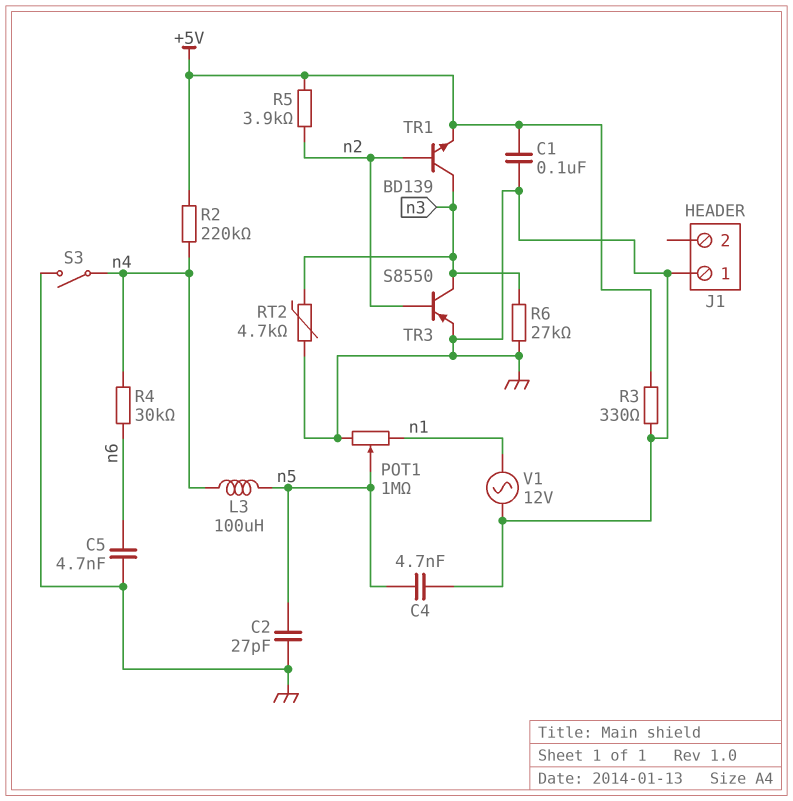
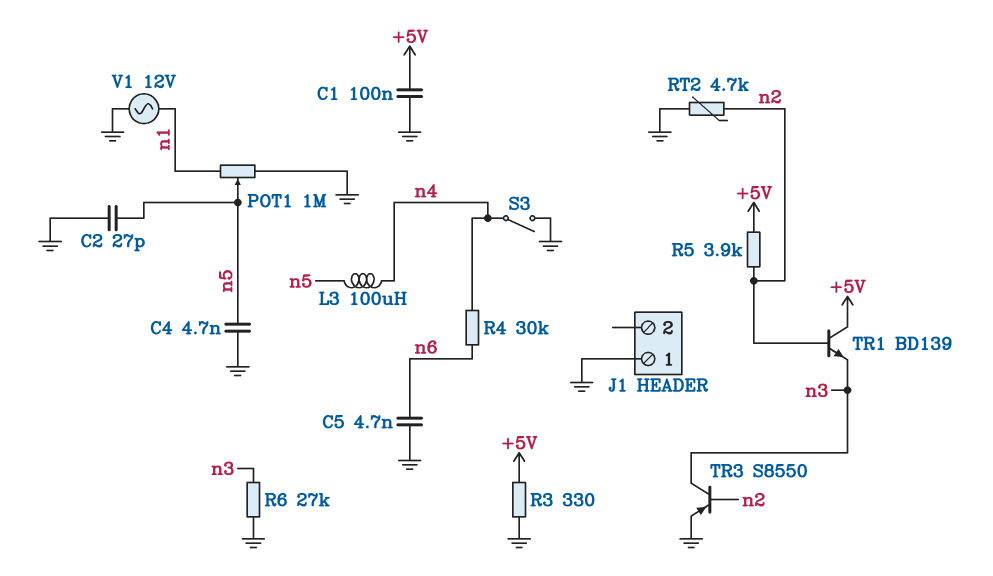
R2: 220k (+5V, n4) -> none
RT2: 4.7k (GND, n3) -> 4.7k (GND, n2)
TR1: NPN BD139 (B n2, C n3, E +5V) -> NPN BD139 (B n2, C +5V, E n3)

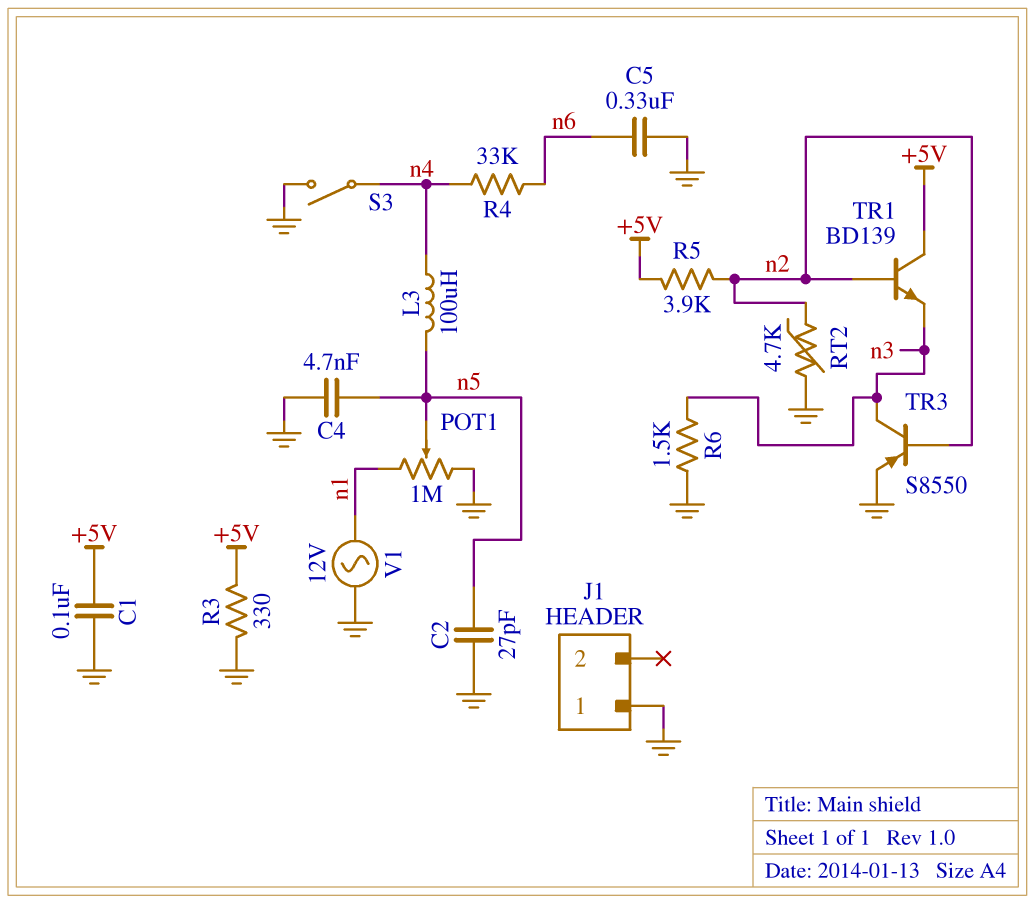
C5: 4.7nF (GND, n6) -> 330nF (GND, n6)
R4: 30k (n4, n6) -> 33k (n4, n6)
R6: 27k (GND, n3) -> 1.5k (GND, n3)

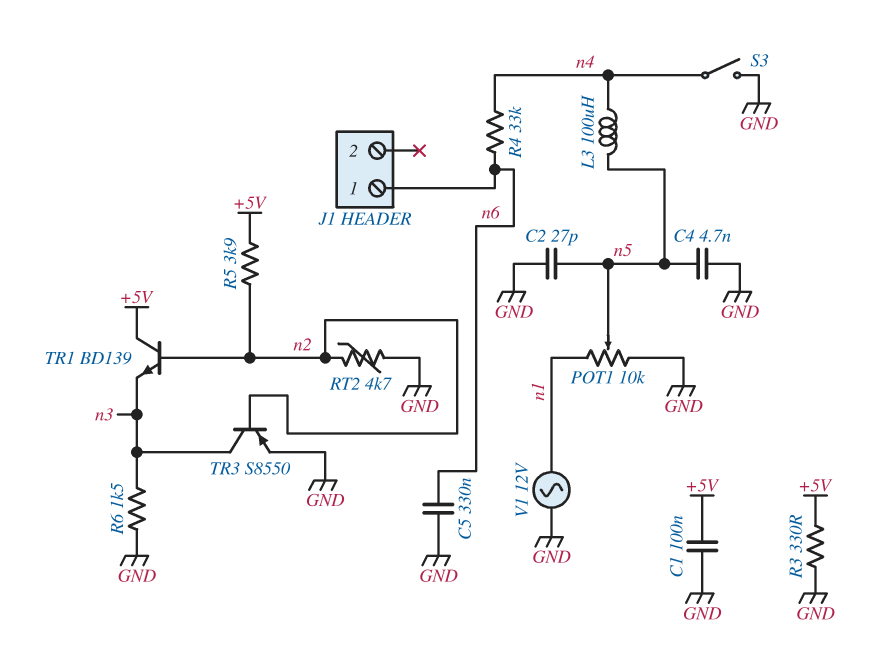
J1 pin 1: GND -> n6
POT1: 1M (GND, n1, wiper n5) -> 10k (GND, n1, wiper n5)

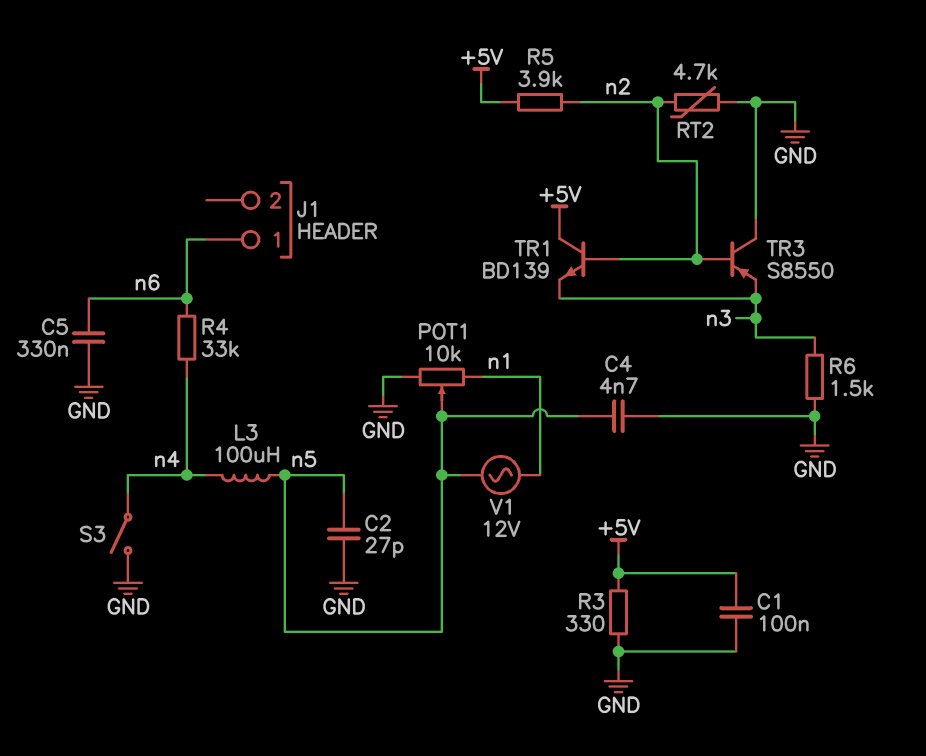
TR3: PNP S8550 (B n2, C n3, E GND) -> PNP S8550 (B n2, C GND, E n3)
V1: AC 12V (GND, n1) -> AC 12V (n1, n5)

